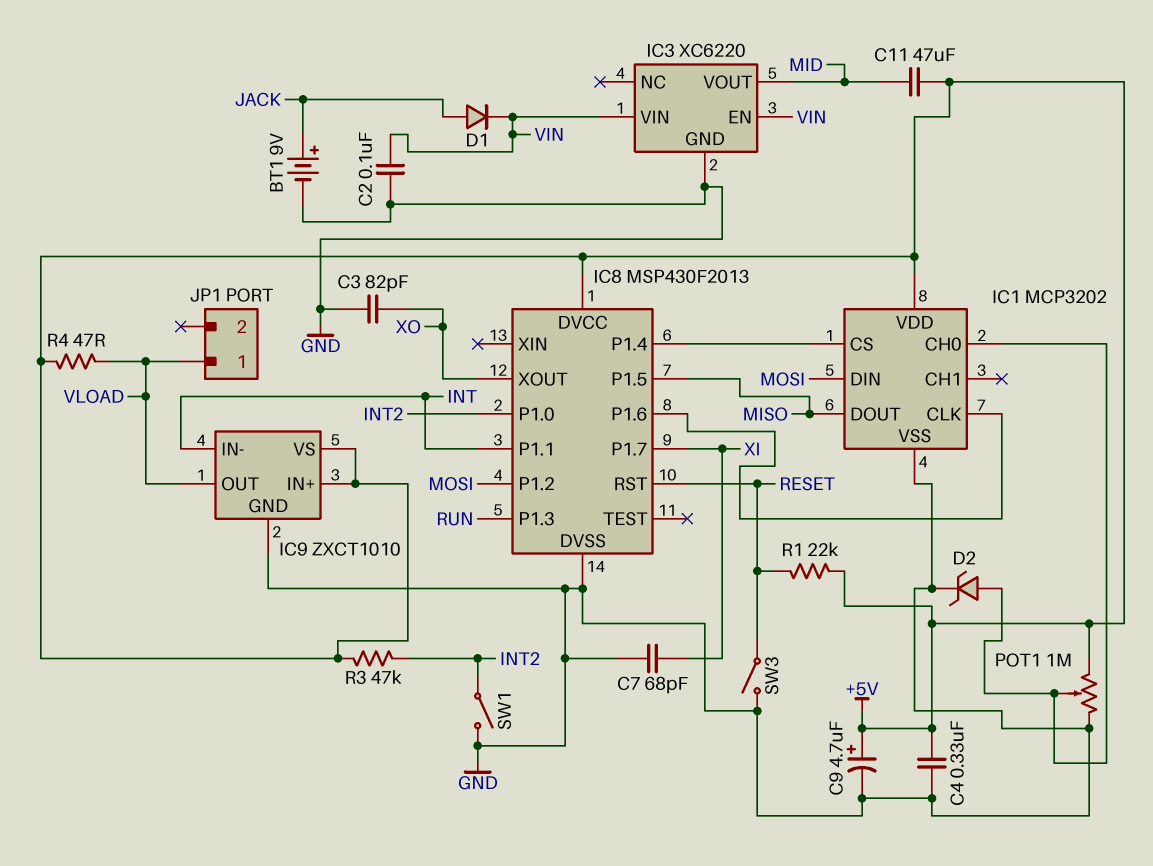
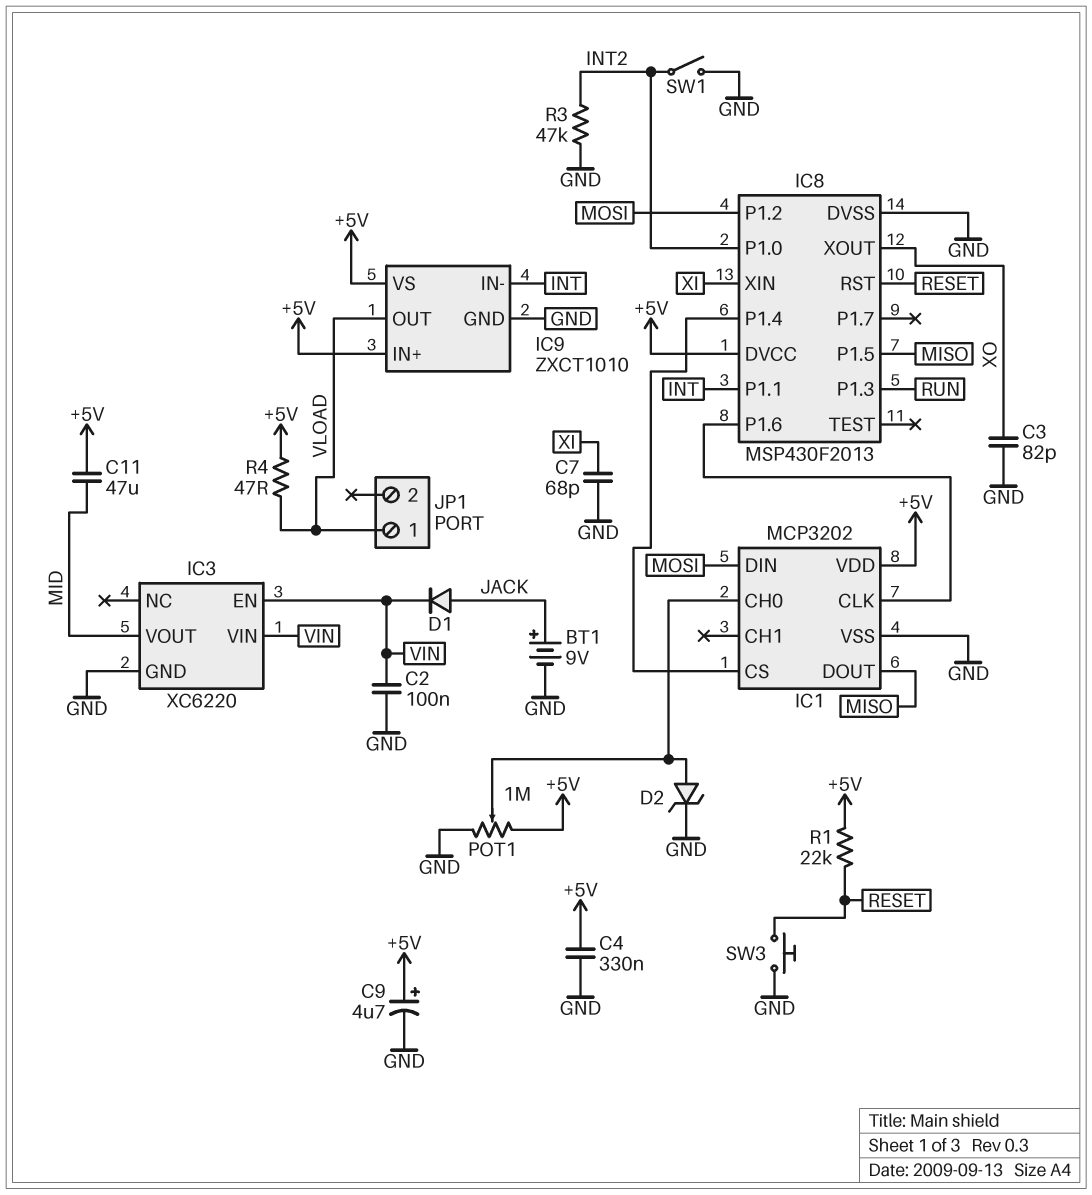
IC8 pin P1.7: XI -> none
IC8 pin XIN: none -> XI
R3: 47k (+5V, INT2) -> 47k (GND, INT2)
SW3: switch (GND, RESET) -> button (GND, RESET)

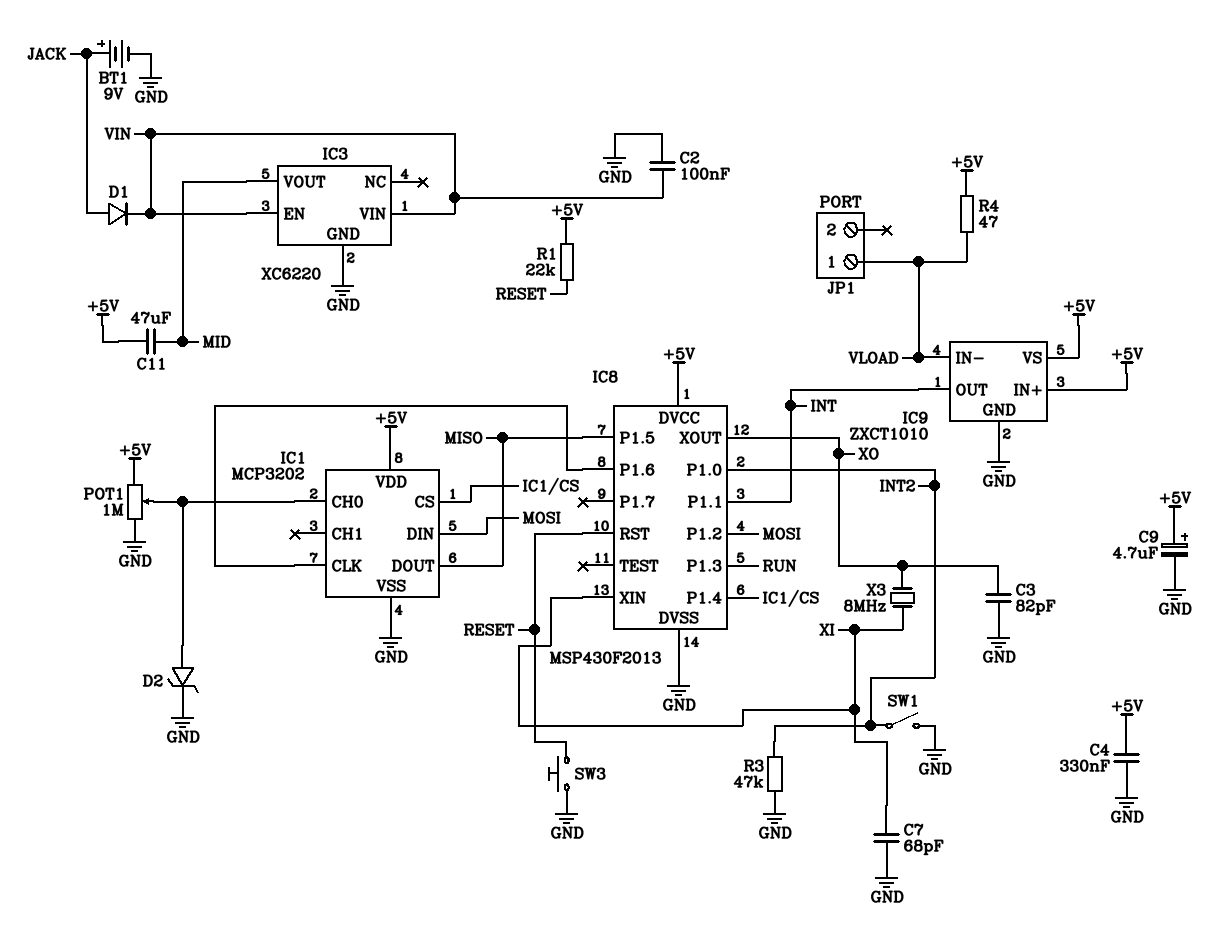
IC9 pin IN-: INT -> VLOAD
IC9 pin OUT: VLOAD -> INT
X3: none -> 8MHz (XI, XO)

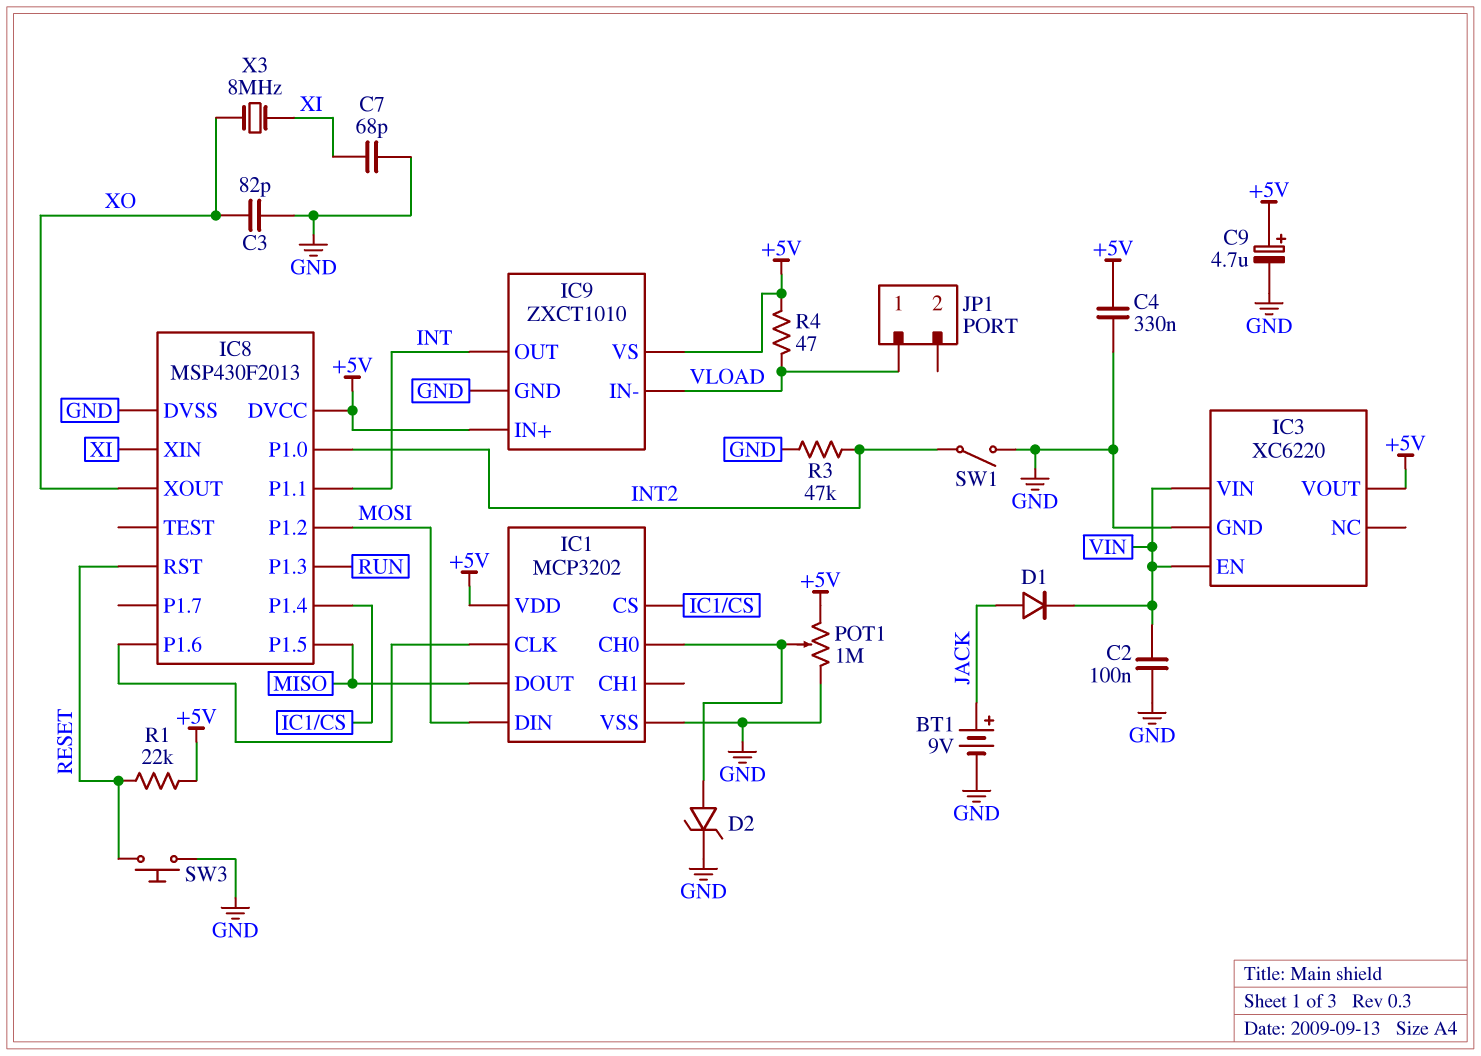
C11: 47uF (+5V, MID) -> none
IC3 pin VOUT: MID -> +5V

